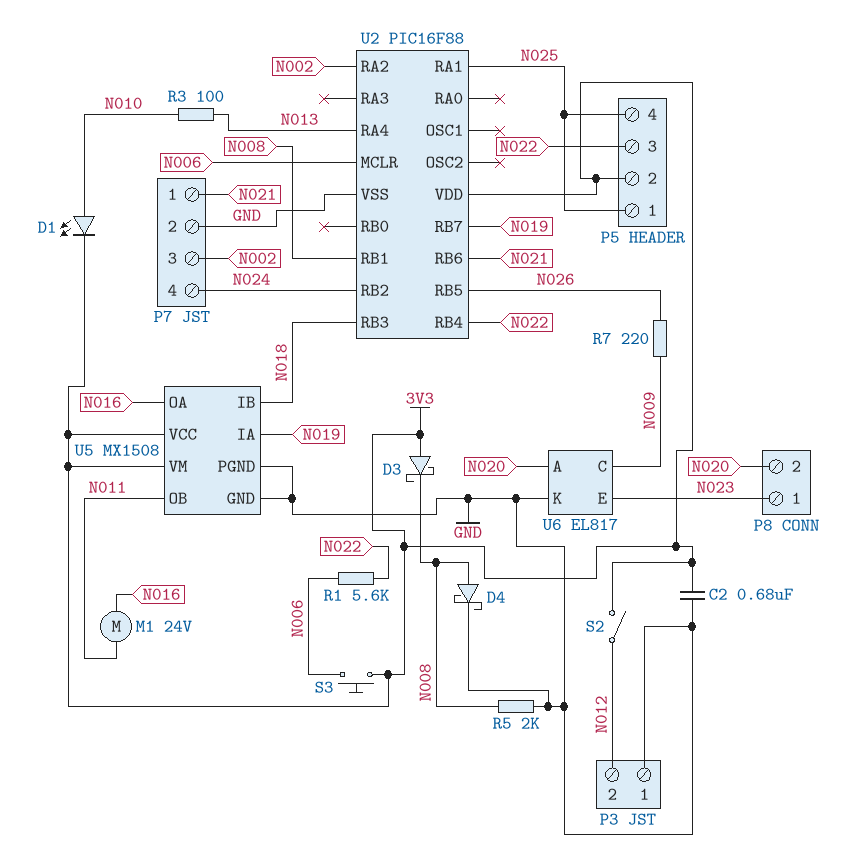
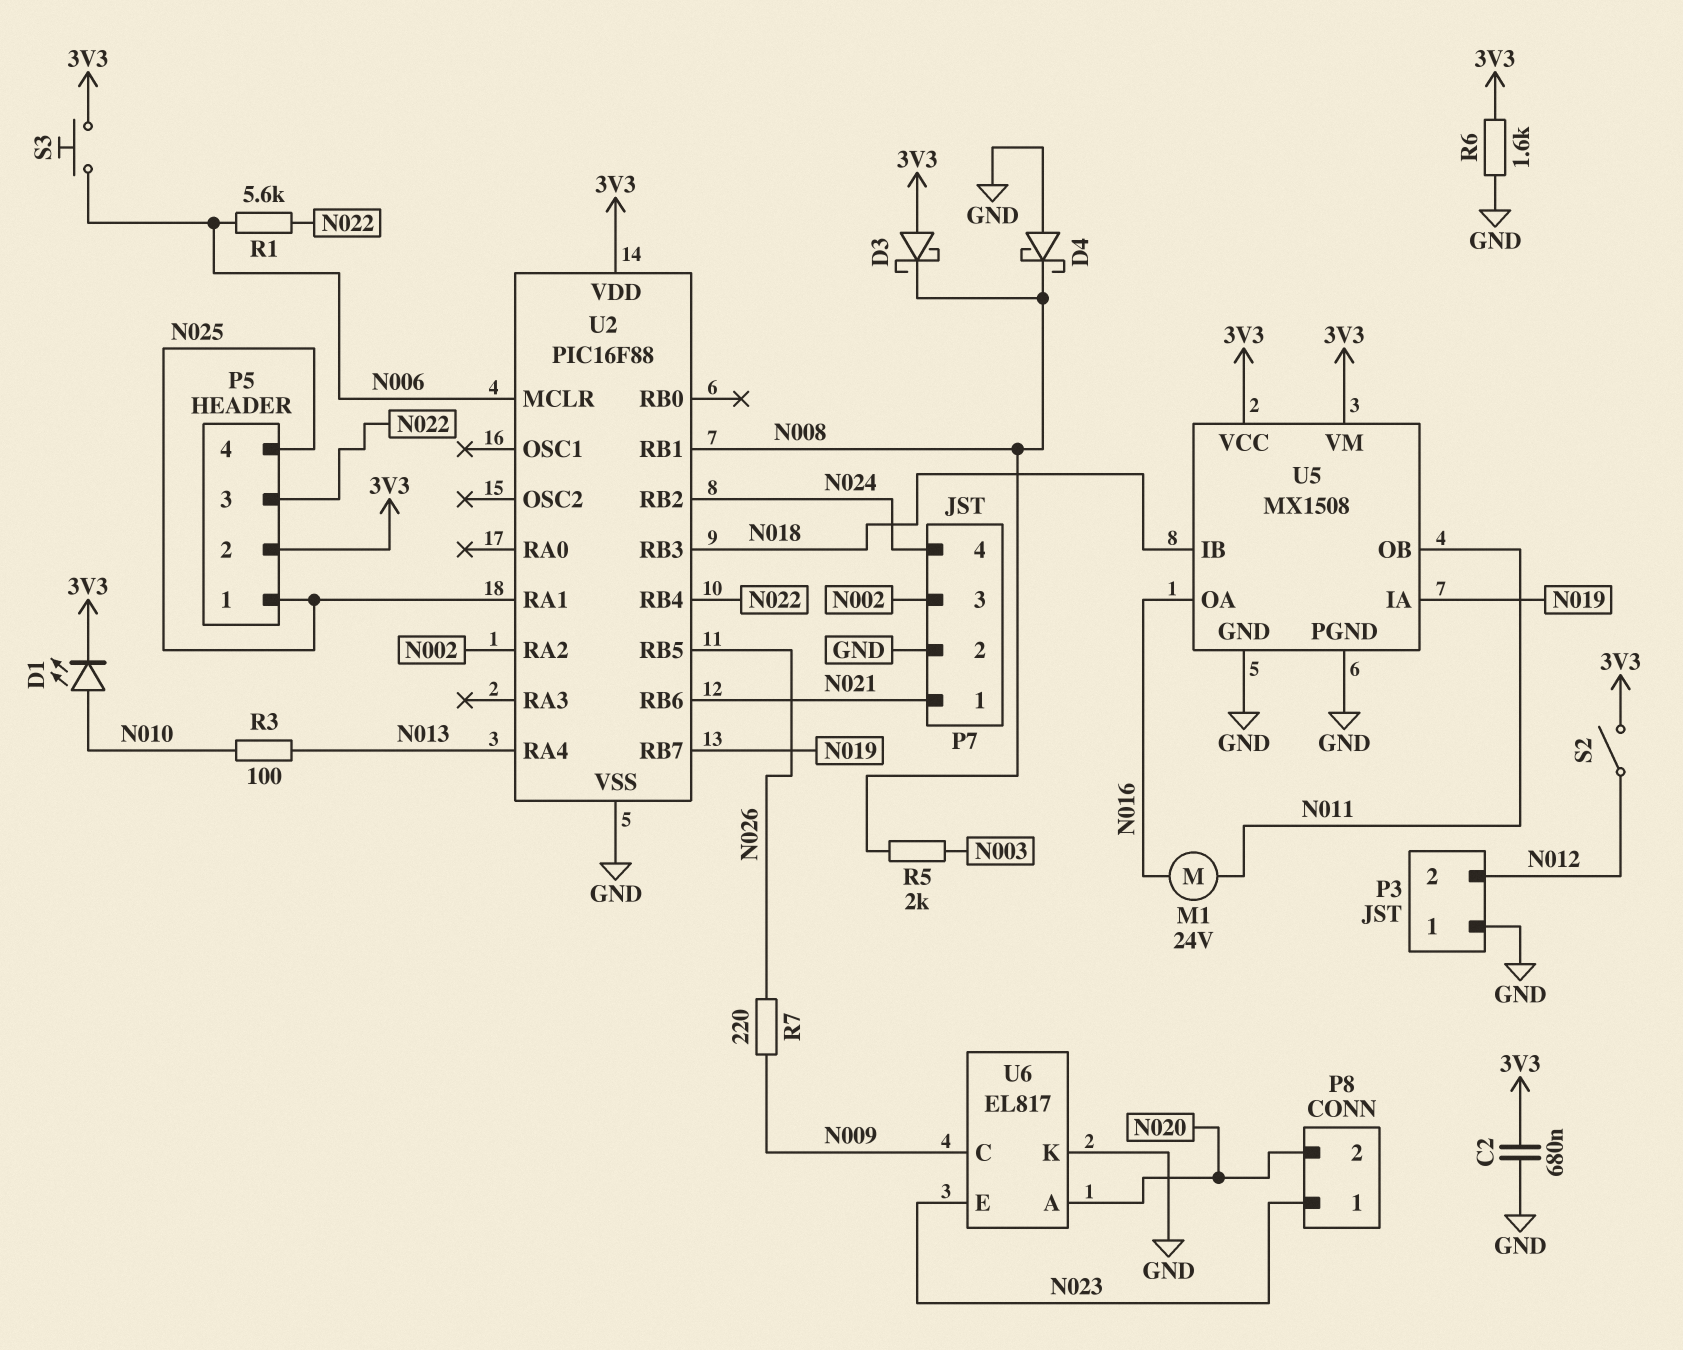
D4: schottky (A N008, K GND) -> schottky (A GND, K N008)
R5: 2k (GND, N008) -> 2k (N003, N008)
R6: none -> 1.6k (3V3, GND)

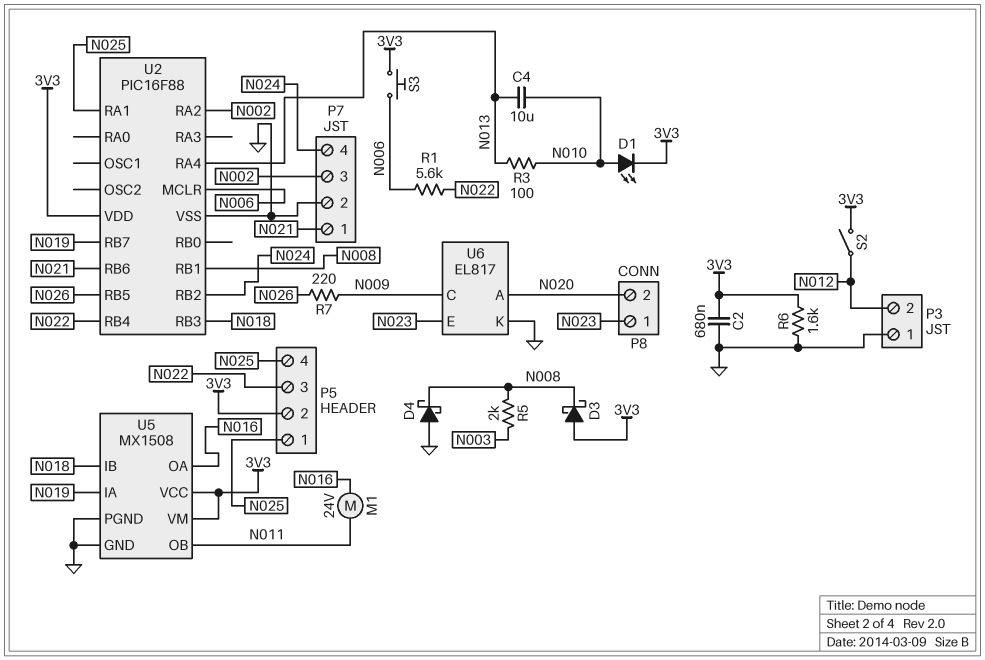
C4: none -> 10uF (N010, N013)

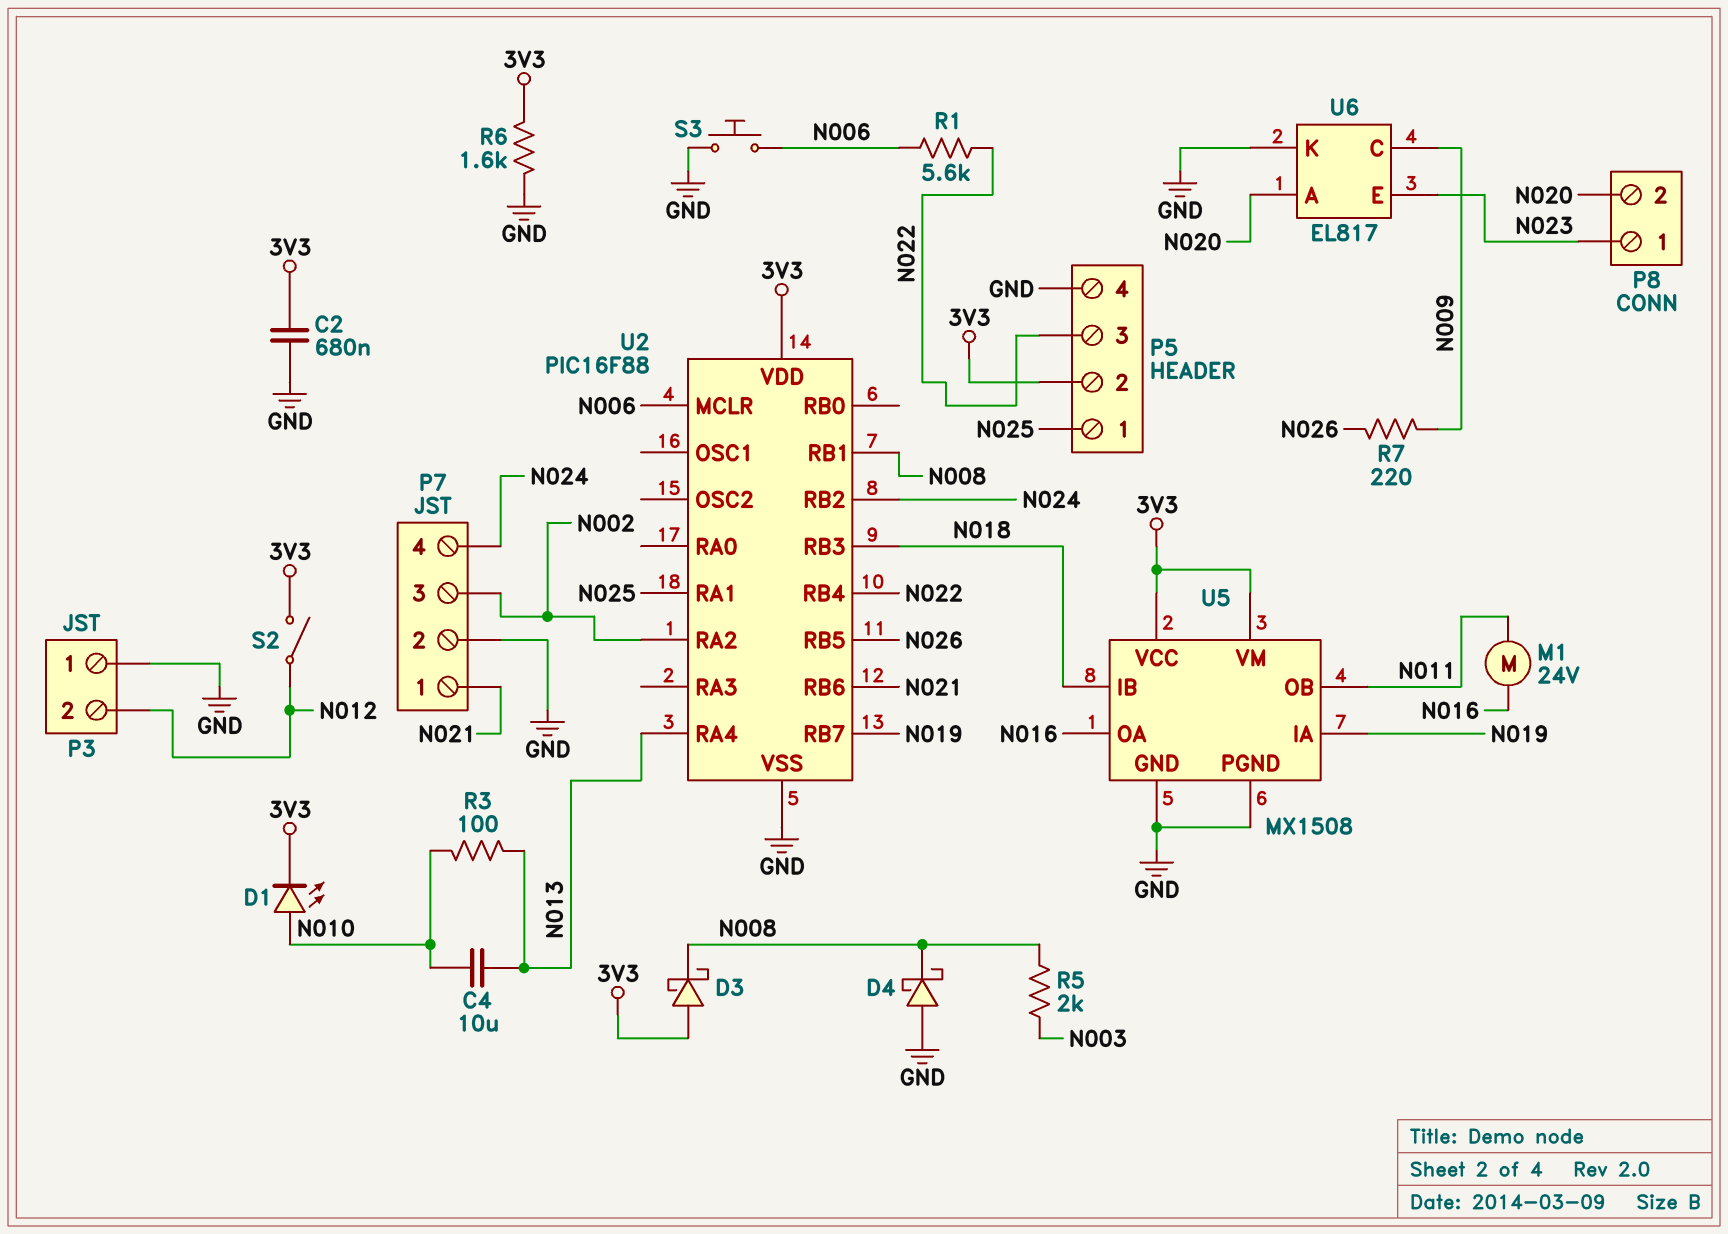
P5 pin 4: N025 -> GND
S3: button (3V3, N006) -> button (GND, N006)

